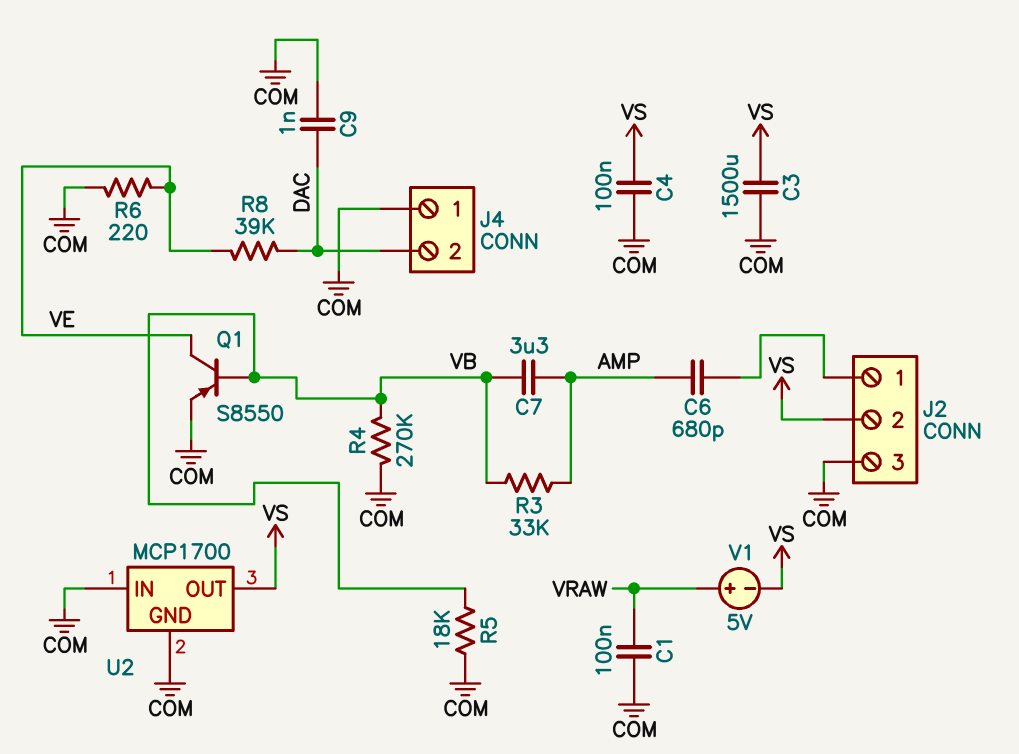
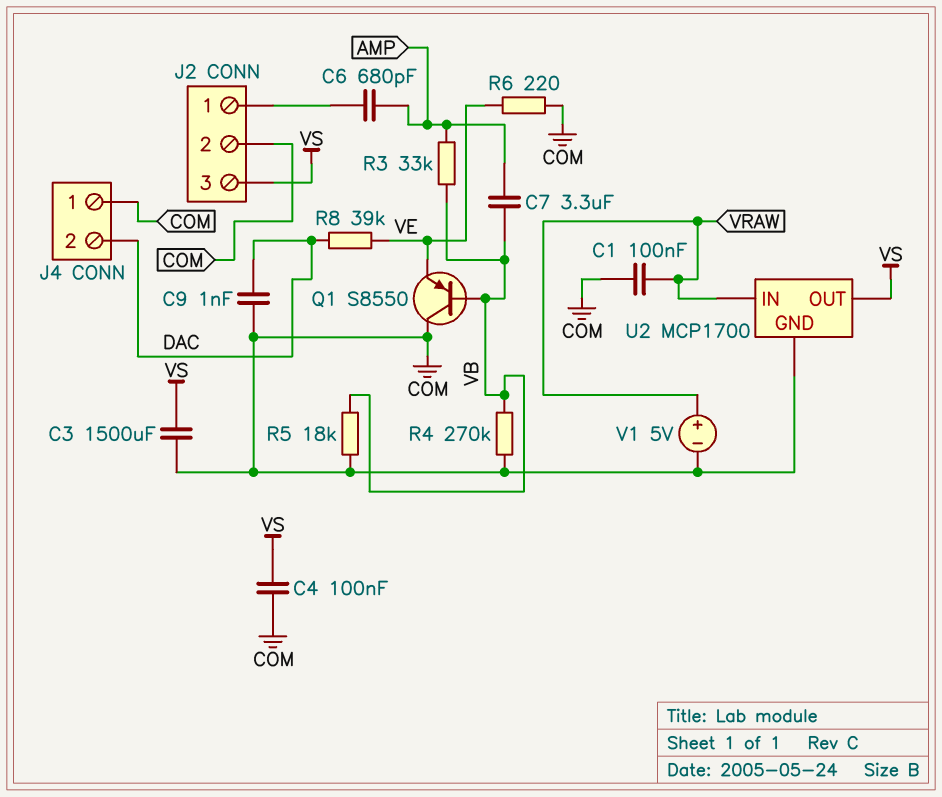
J2 pin 2: VS -> COM
J2 pin 3: COM -> VS
Q1: PNP S8550 (B VB, C VE, E COM) -> PNP S8550 (B VB, C COM, E VE)
U2 pin IN: COM -> VRAW
V1: 5V (plus VRAW, minus VS) -> 5V (plus VRAW, minus COM)

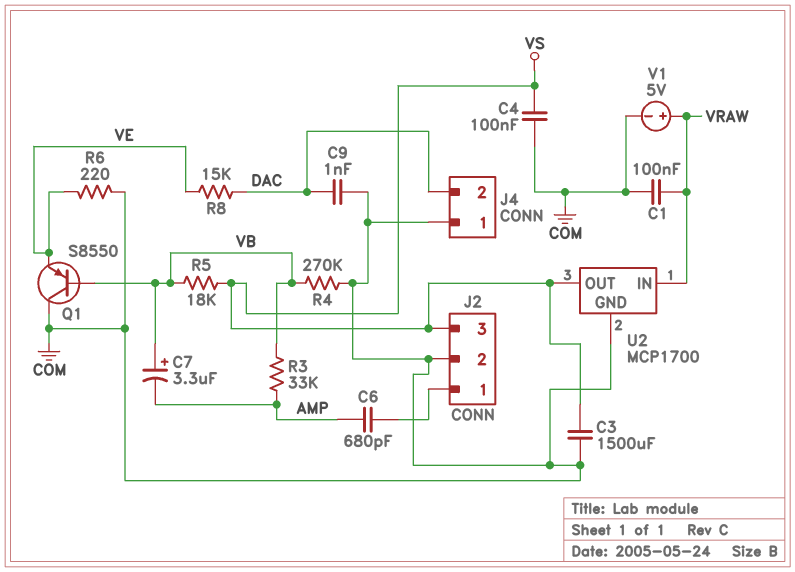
C7: 3.3uF (AMP, VB) -> 3.3uF (plus VB, minus AMP)
R5: 18k (COM, VB) -> 18k (VB, VS)
R8: 39k (DAC, VE) -> 15k (DAC, VE)

